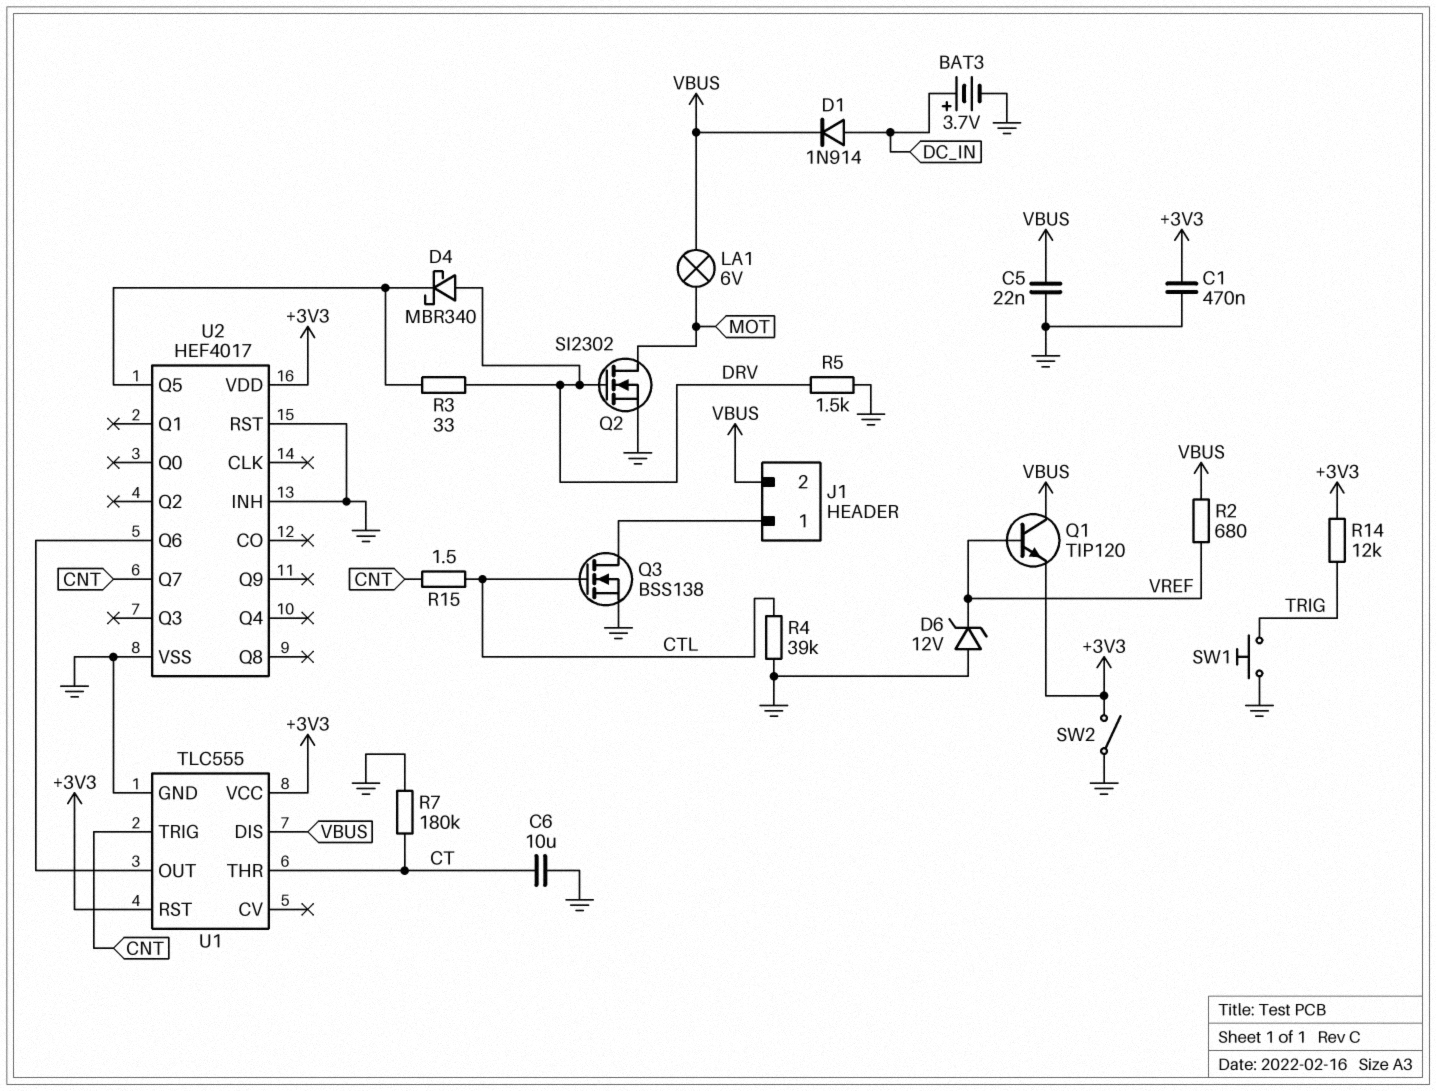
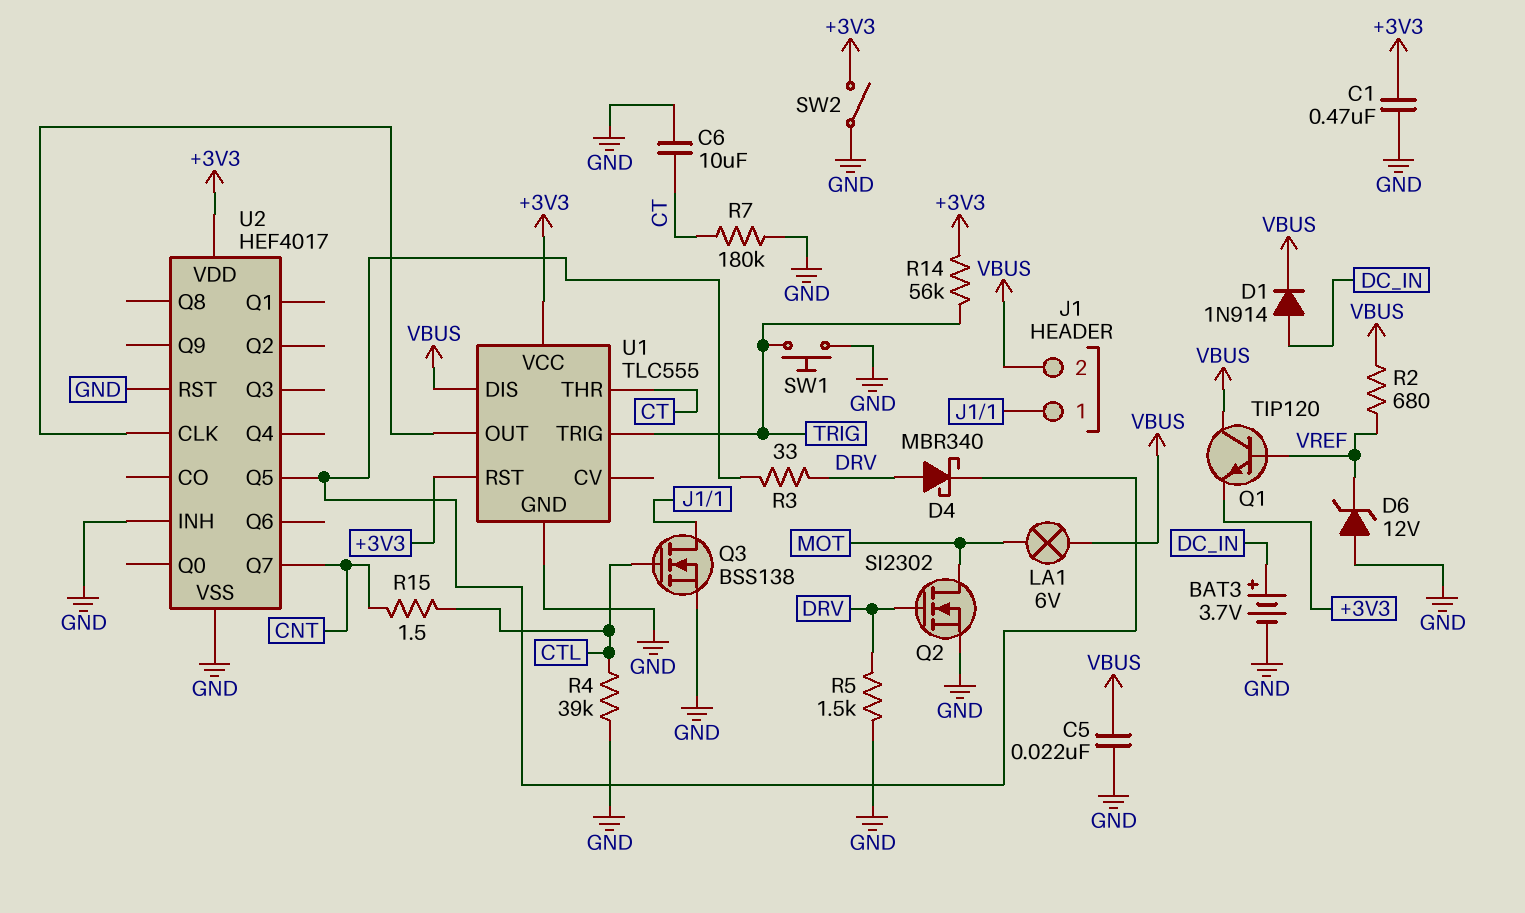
R14: 12k (+3V3, TRIG) -> 56k (+3V3, TRIG)
U1 pin TRIG: CNT -> TRIG
U2 pin CLK: none -> U1/OUT
U2 pin Q6: U1/OUT -> none

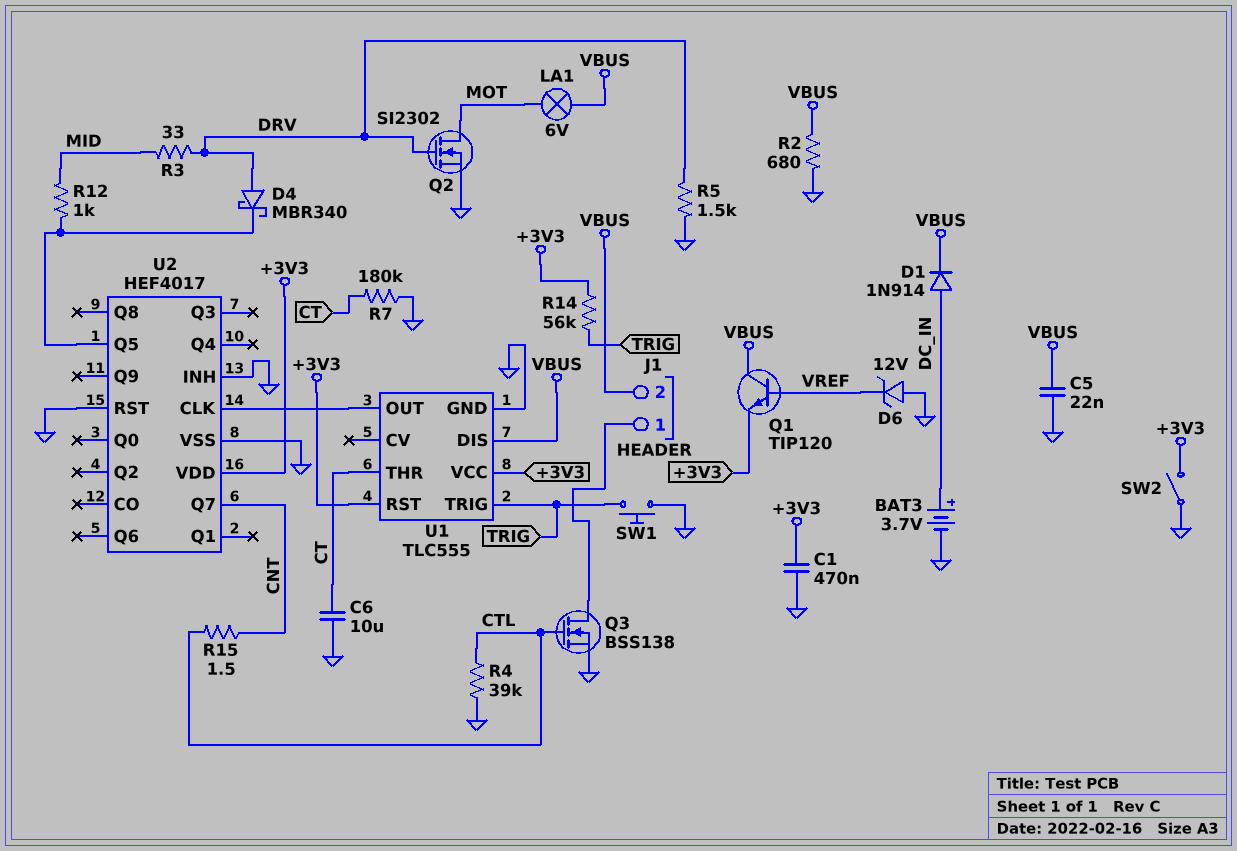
R2: 680 (VBUS, VREF) -> 680 (GND, VBUS)
R3: 33 (DRV, U2/Q5) -> 33 (DRV, MID)
R12: none -> 1k (MID, U2/Q5)

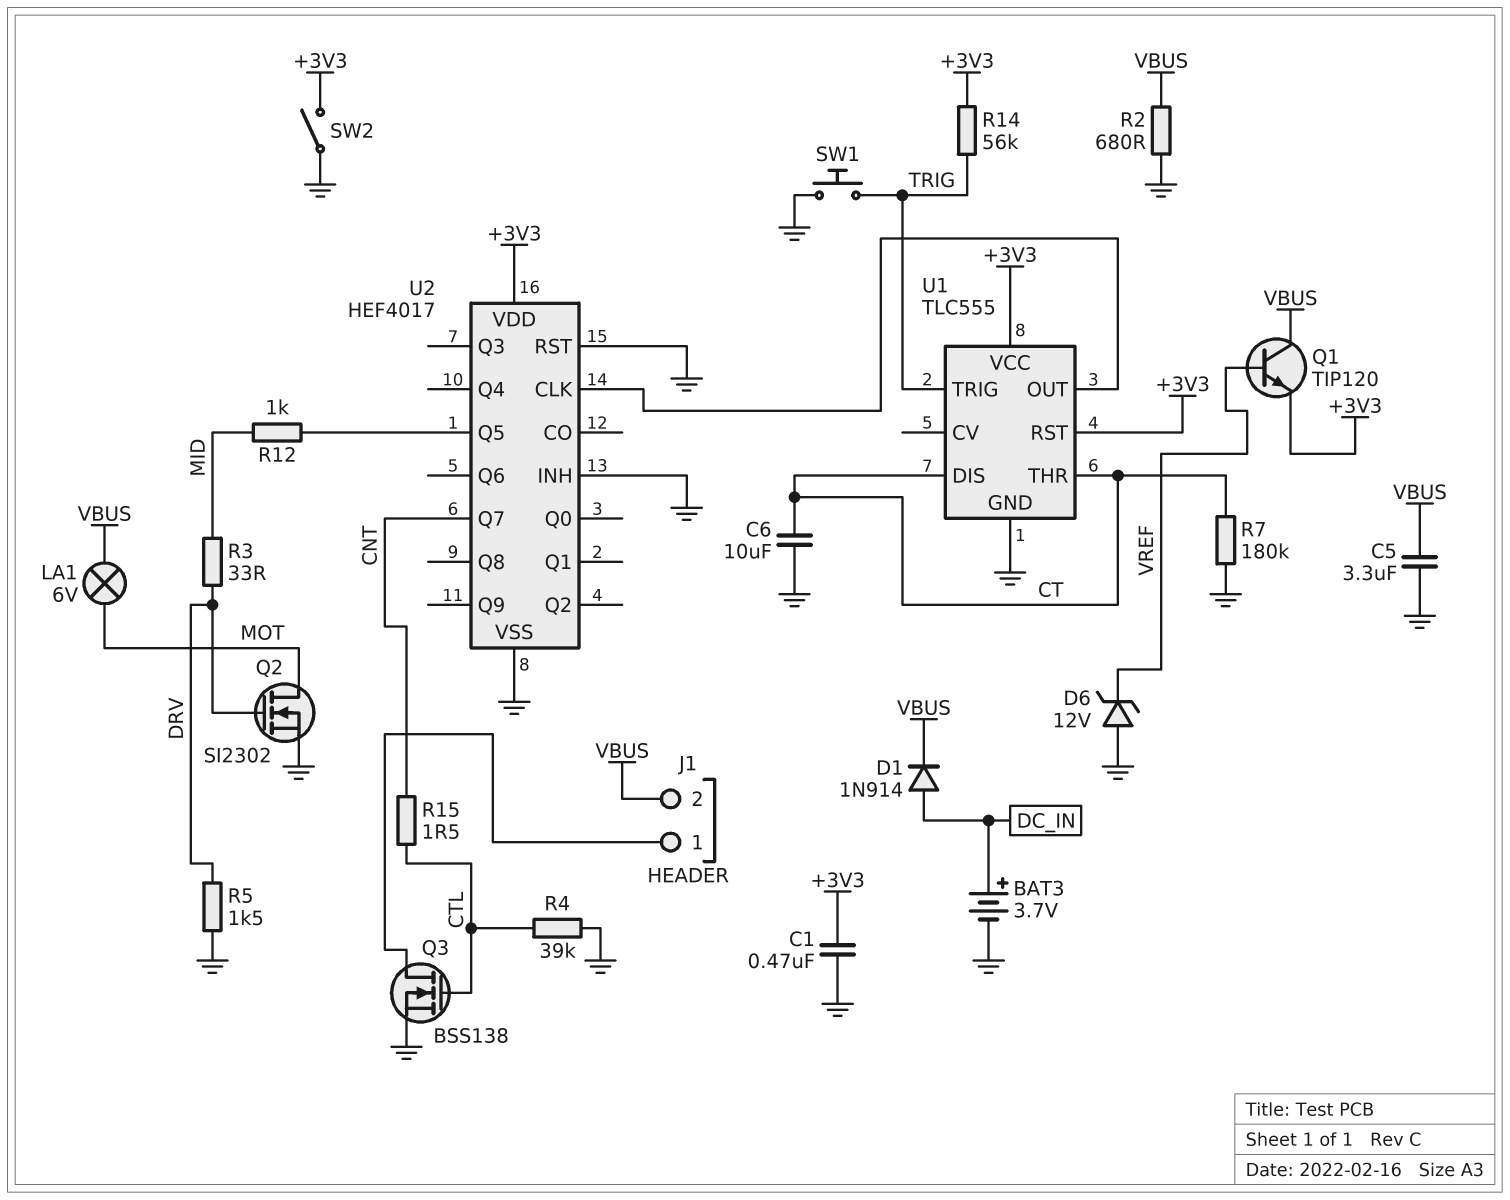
C5: 22nF (GND, VBUS) -> 3.3uF (GND, VBUS)
D4: schottky MBR340 (A DRV, K U2/Q5) -> none
U1 pin DIS: VBUS -> CT

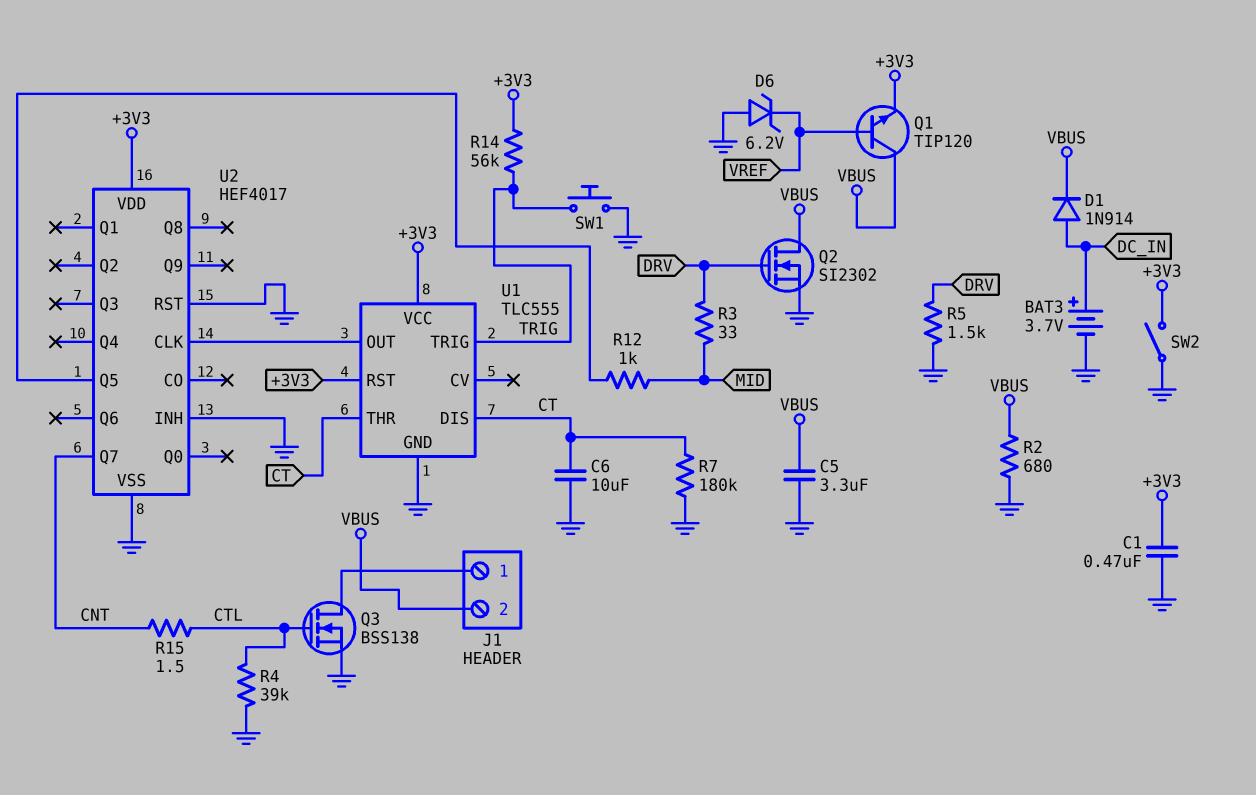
D6: zener 12V (A GND, K VREF) -> zener 6.2V (A GND, K VREF)
LA1: lamp 6V (MOT, VBUS) -> none
Q2: NMOS SI2302 (G DRV, D MOT, S GND) -> NMOS SI2302 (G DRV, D VBUS, S GND)

